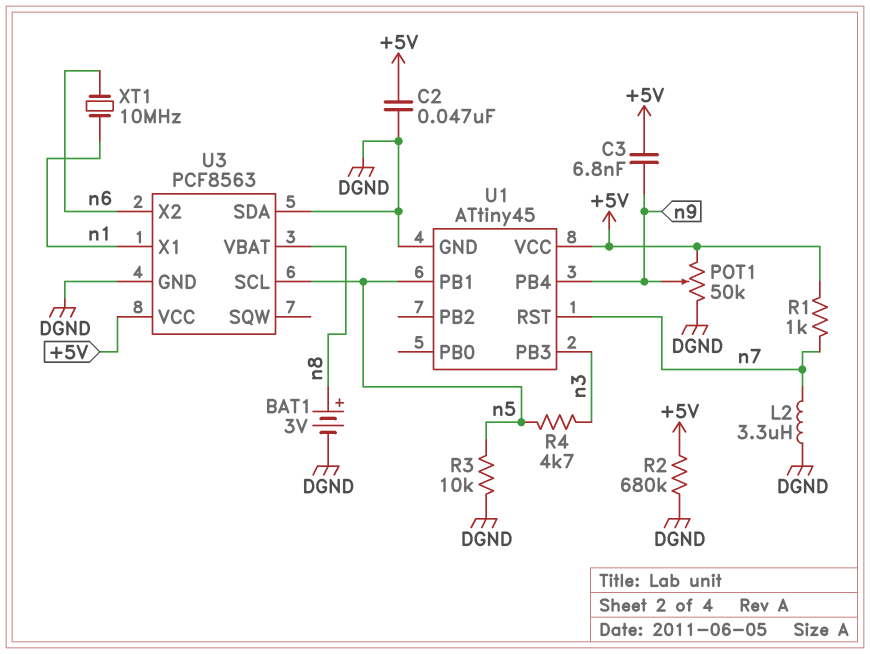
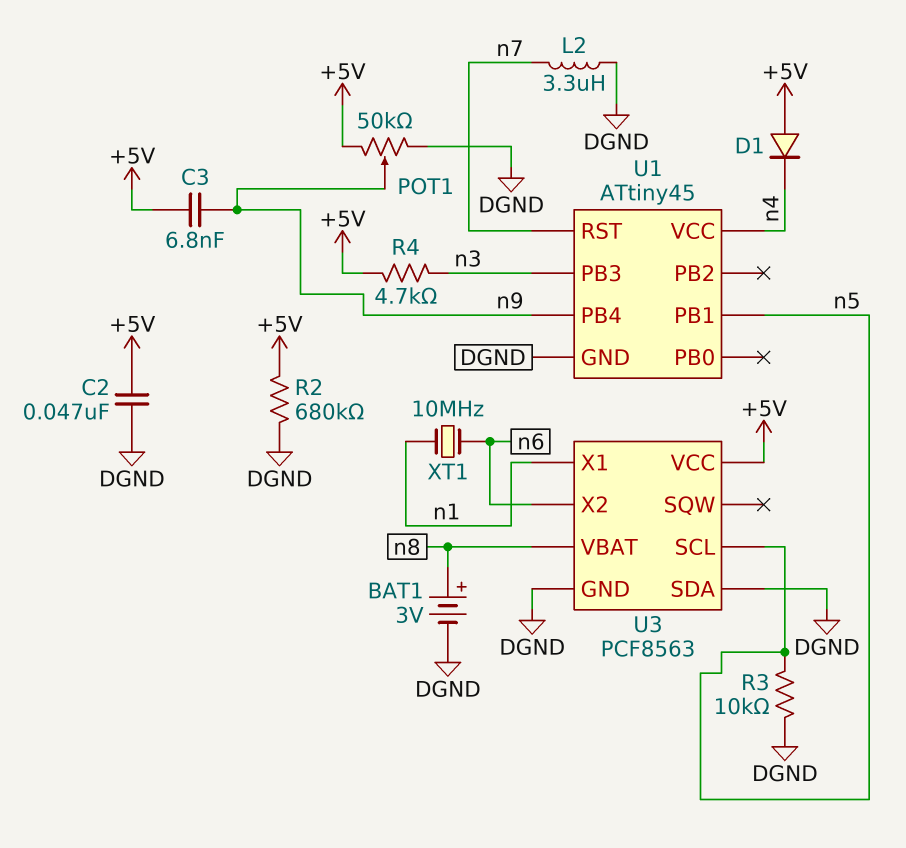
D1: none -> diode (A +5V, K n4)
R1: 1k (+5V, n7) -> none
R4: 4.7k (n3, n5) -> 4.7k (+5V, n3)
U1 pin VCC: +5V -> n4

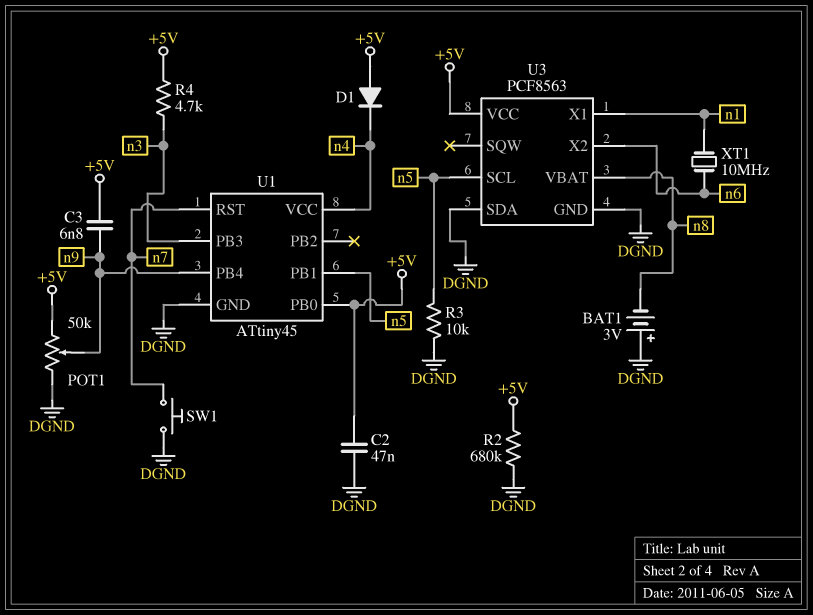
BAT1: 3V (plus n8, minus DGND) -> 3V (plus DGND, minus n8)
L2: 3.3uH (DGND, n7) -> none
SW1: none -> button (DGND, n7)
U1 pin PB0: none -> +5V

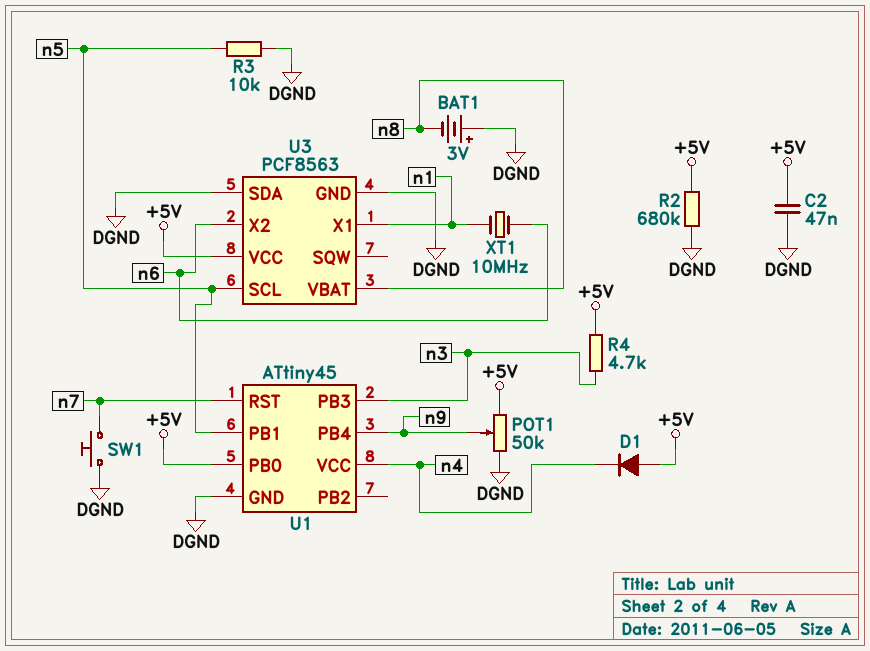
C3: 6.8nF (+5V, n9) -> none

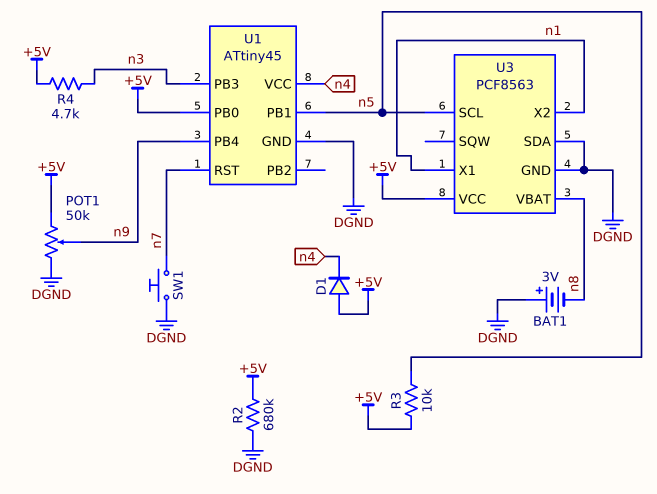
C2: 47nF (+5V, DGND) -> none
R3: 10k (DGND, n5) -> 10k (+5V, n5)
U3 pin X2: n6 -> n1
XT1: 10MHz (n1, n6) -> none

